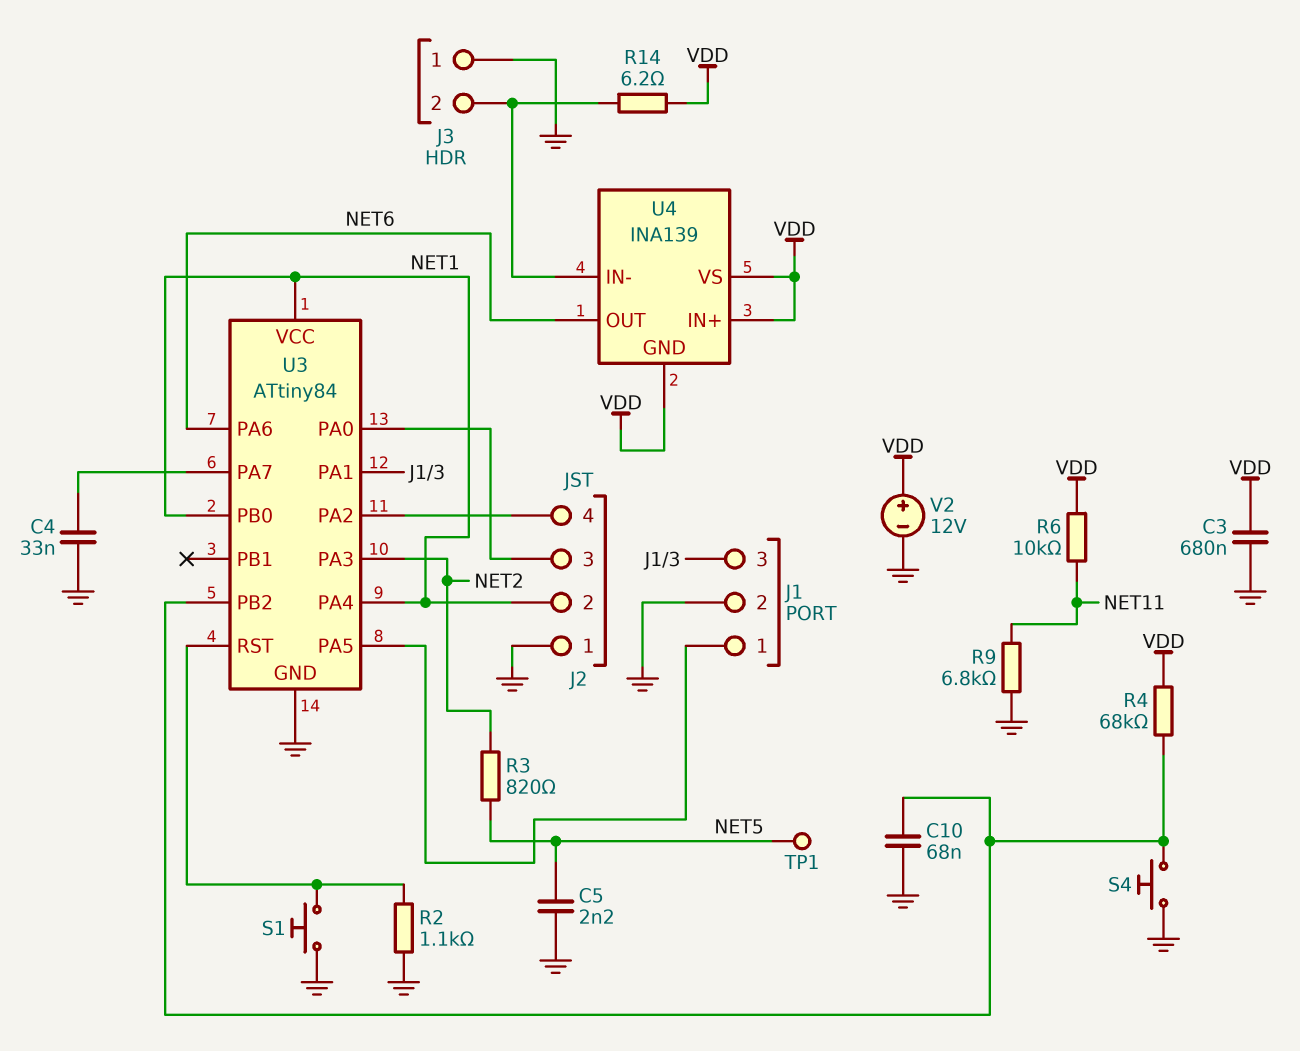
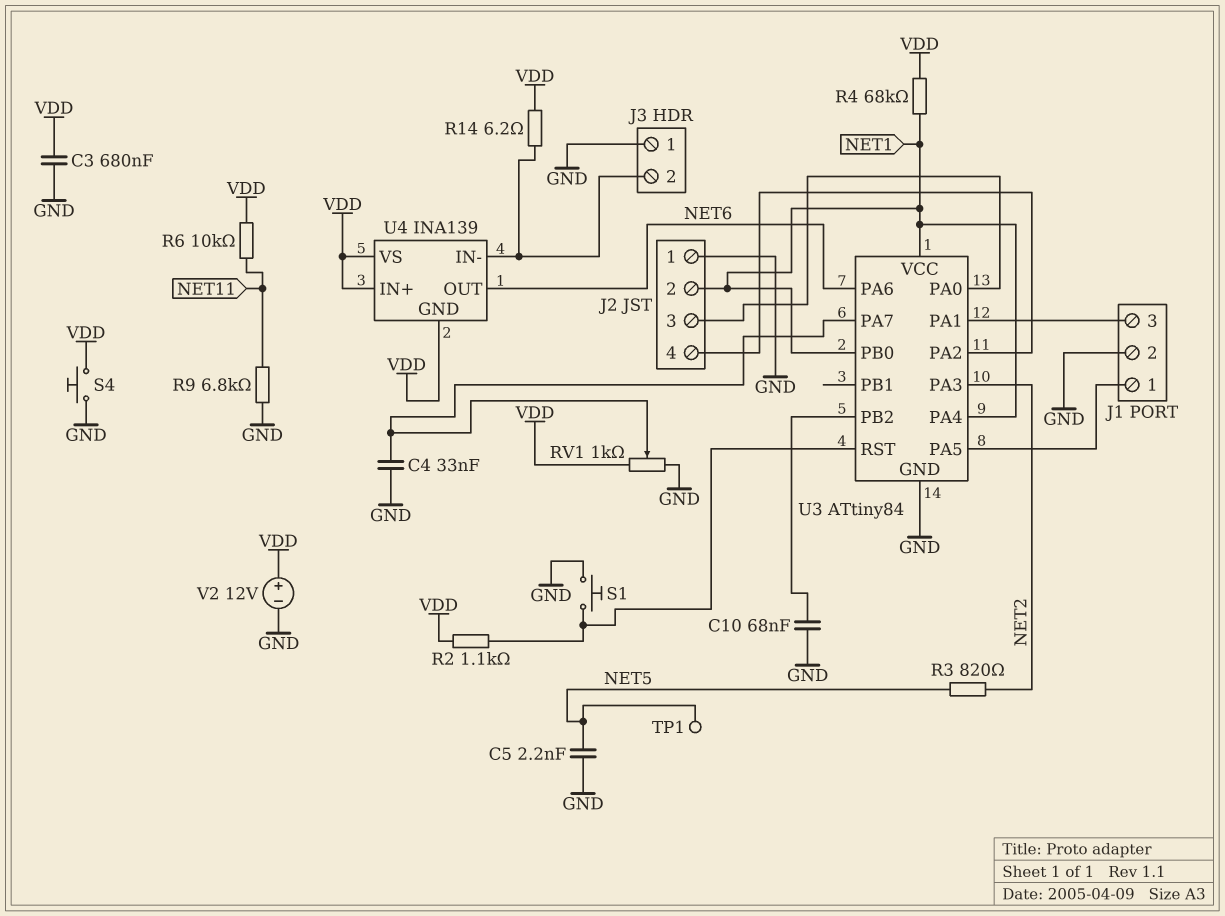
R2: 1.1k (GND, U3/RST) -> 1.1k (U3/RST, VDD)
R4: 68k (U3/PB2, VDD) -> 68k (NET1, VDD)
RV1: none -> 1k (GND, VDD, wiper U3/PA7)
S4: button (GND, U3/PB2) -> button (GND, VDD)

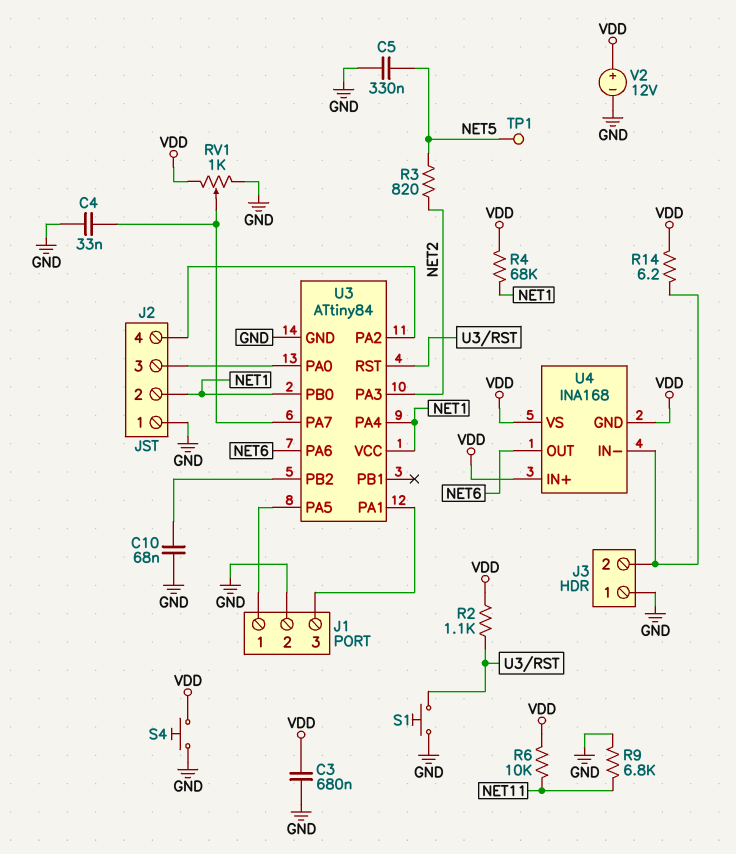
C5: 2.2nF (GND, NET5) -> 330nF (GND, NET5)
U4: INA139 -> INA168

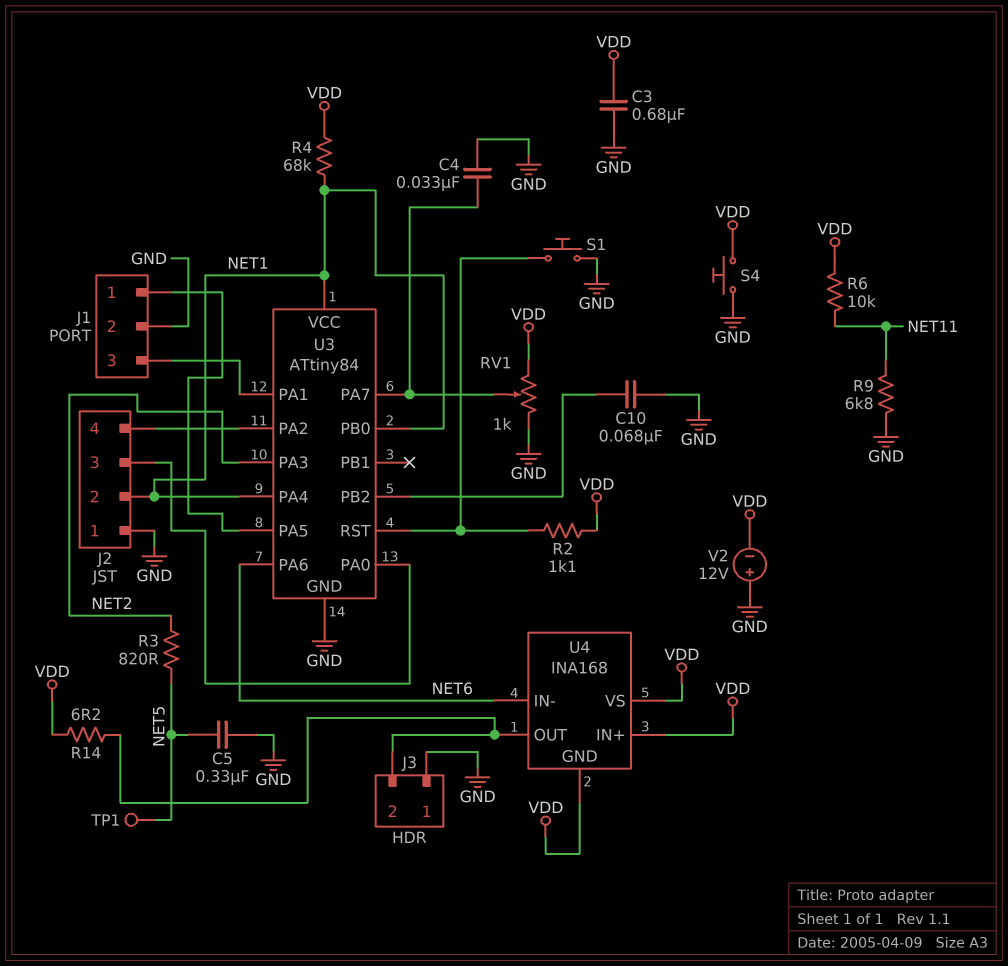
U4 pin IN-: J3/2 -> NET6
U4 pin OUT: NET6 -> J3/2
V2: 12V (plus VDD, minus GND) -> 12V (plus GND, minus VDD)

